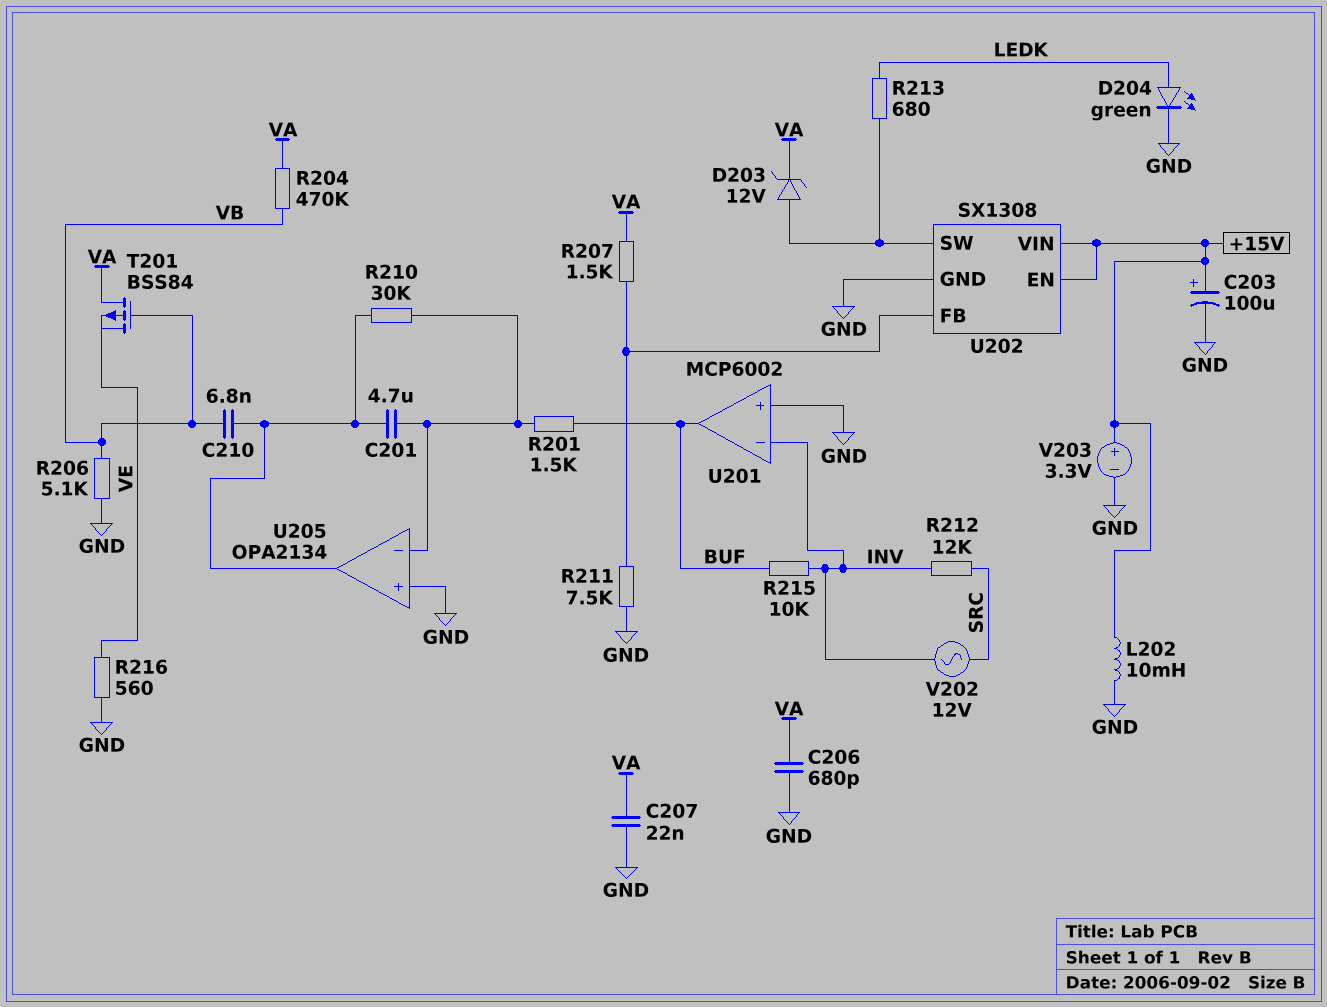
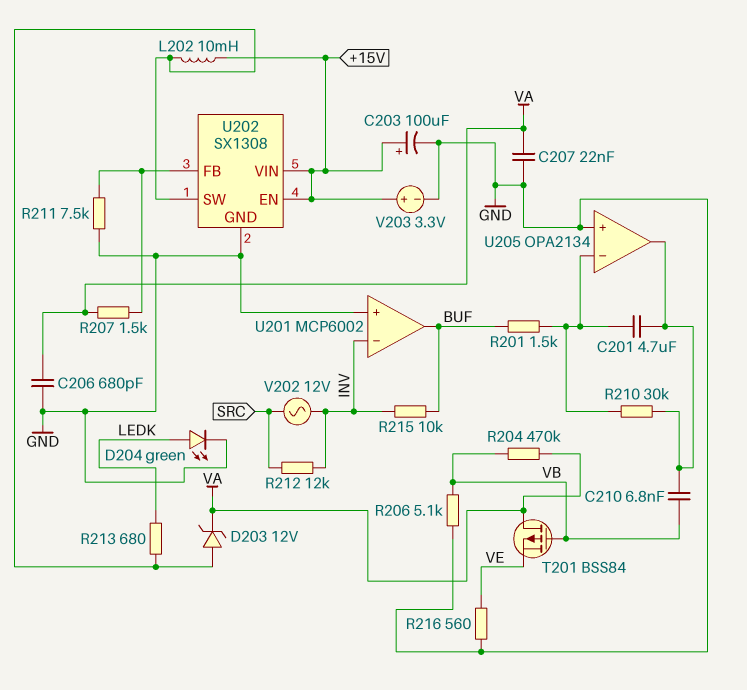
L202: 10mH (+15V, GND) -> 10mH (+15V, U202/SW)

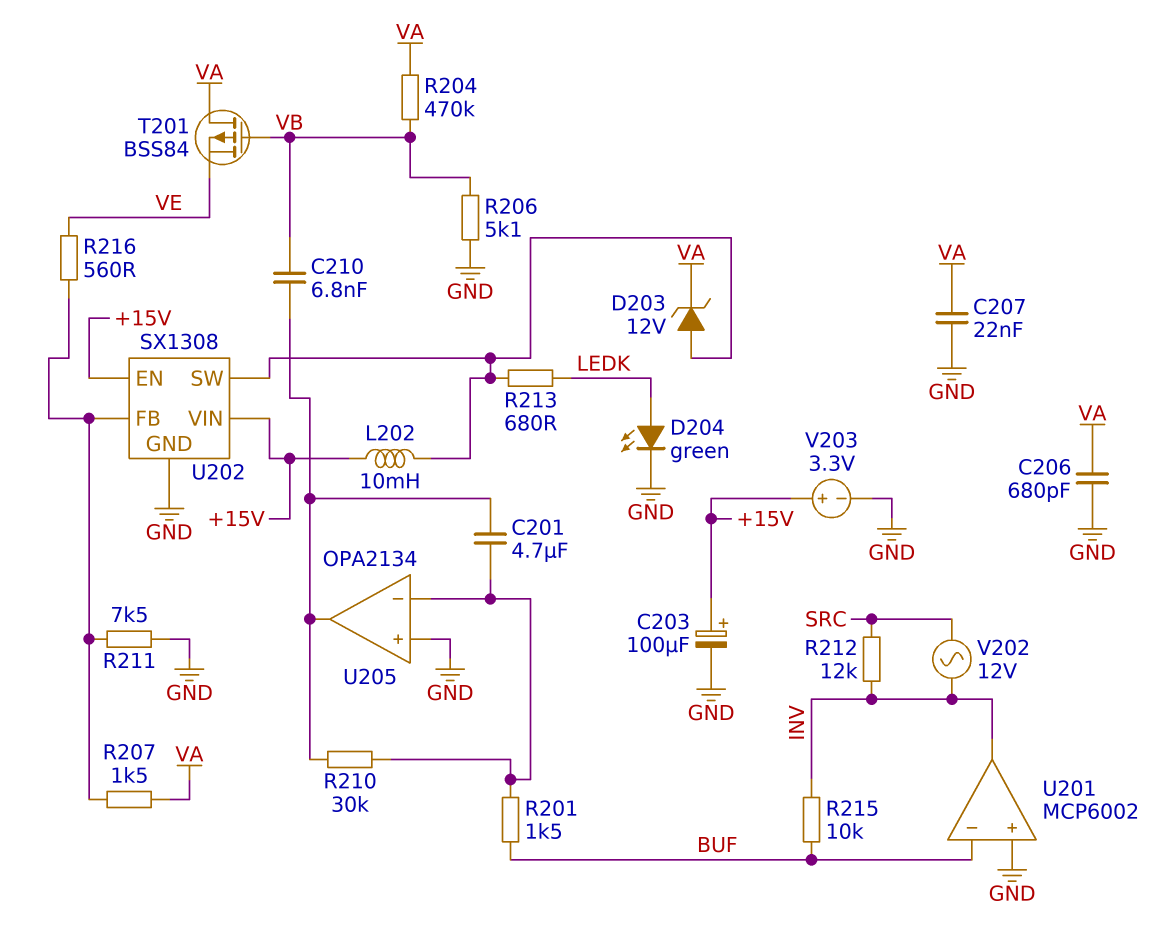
R216: 560 (GND, VE) -> 560 (U202/FB, VE)
U201 pin in-: INV -> BUF
U201 pin out: BUF -> INV

